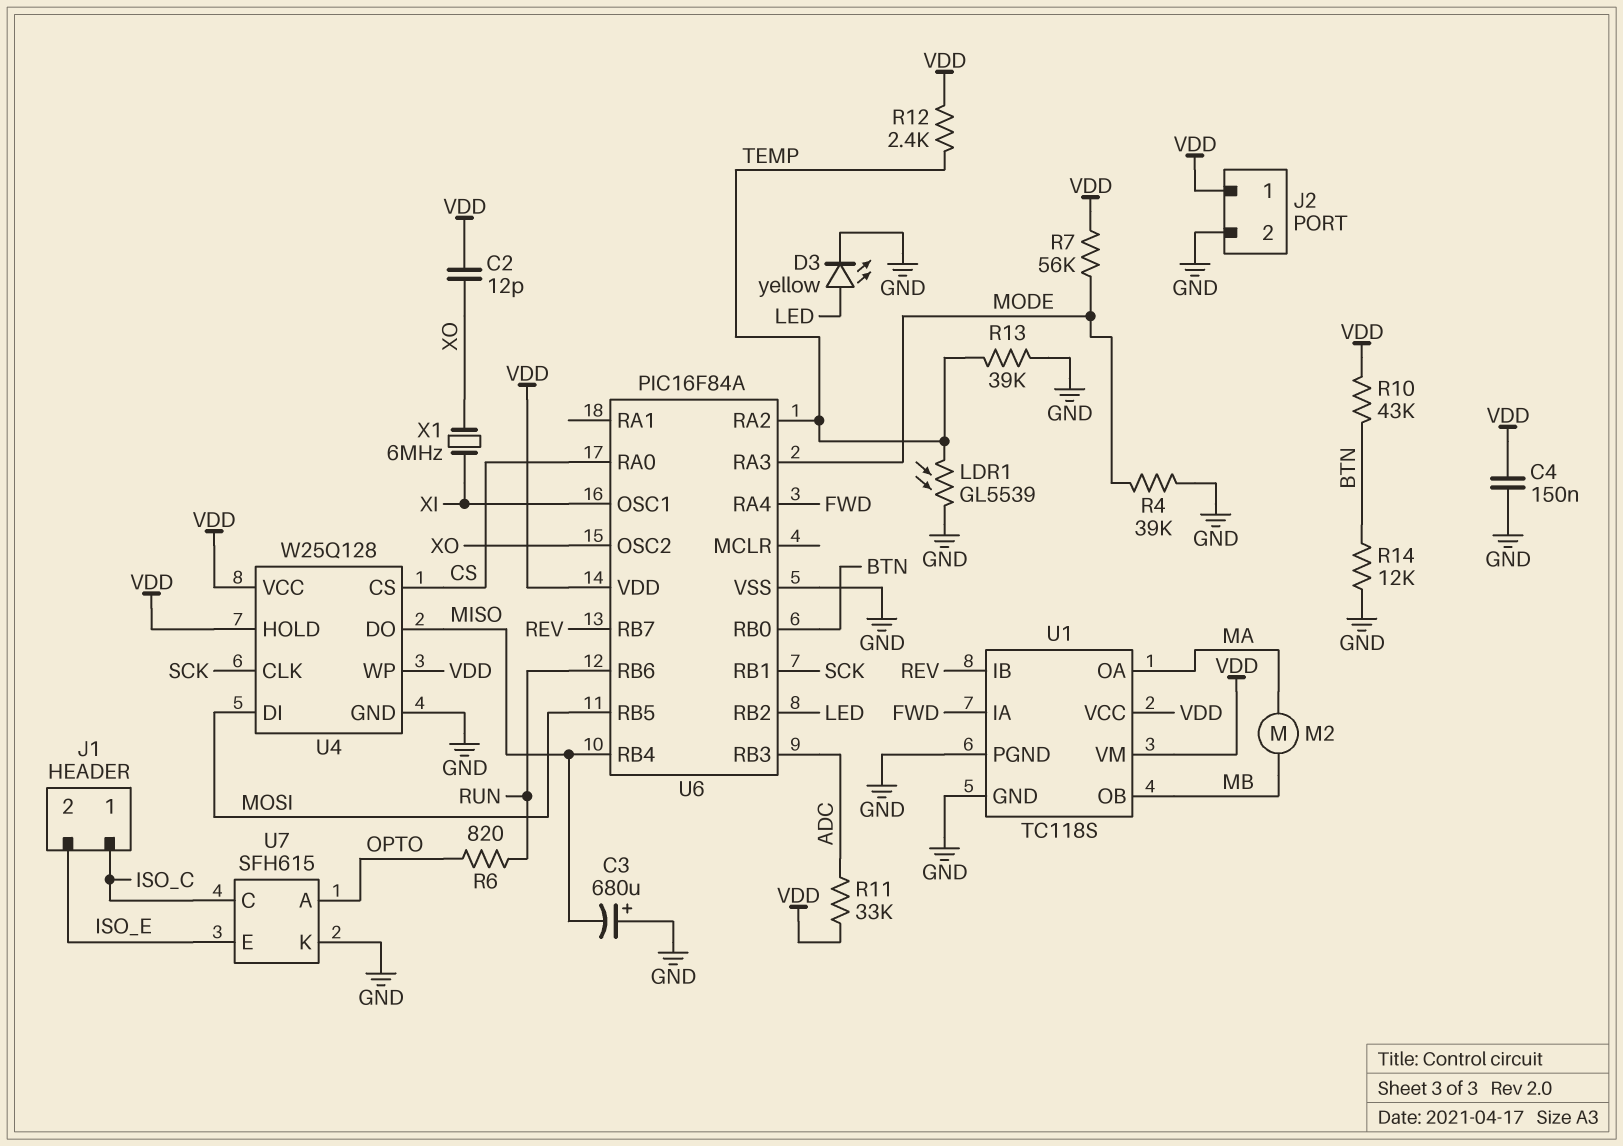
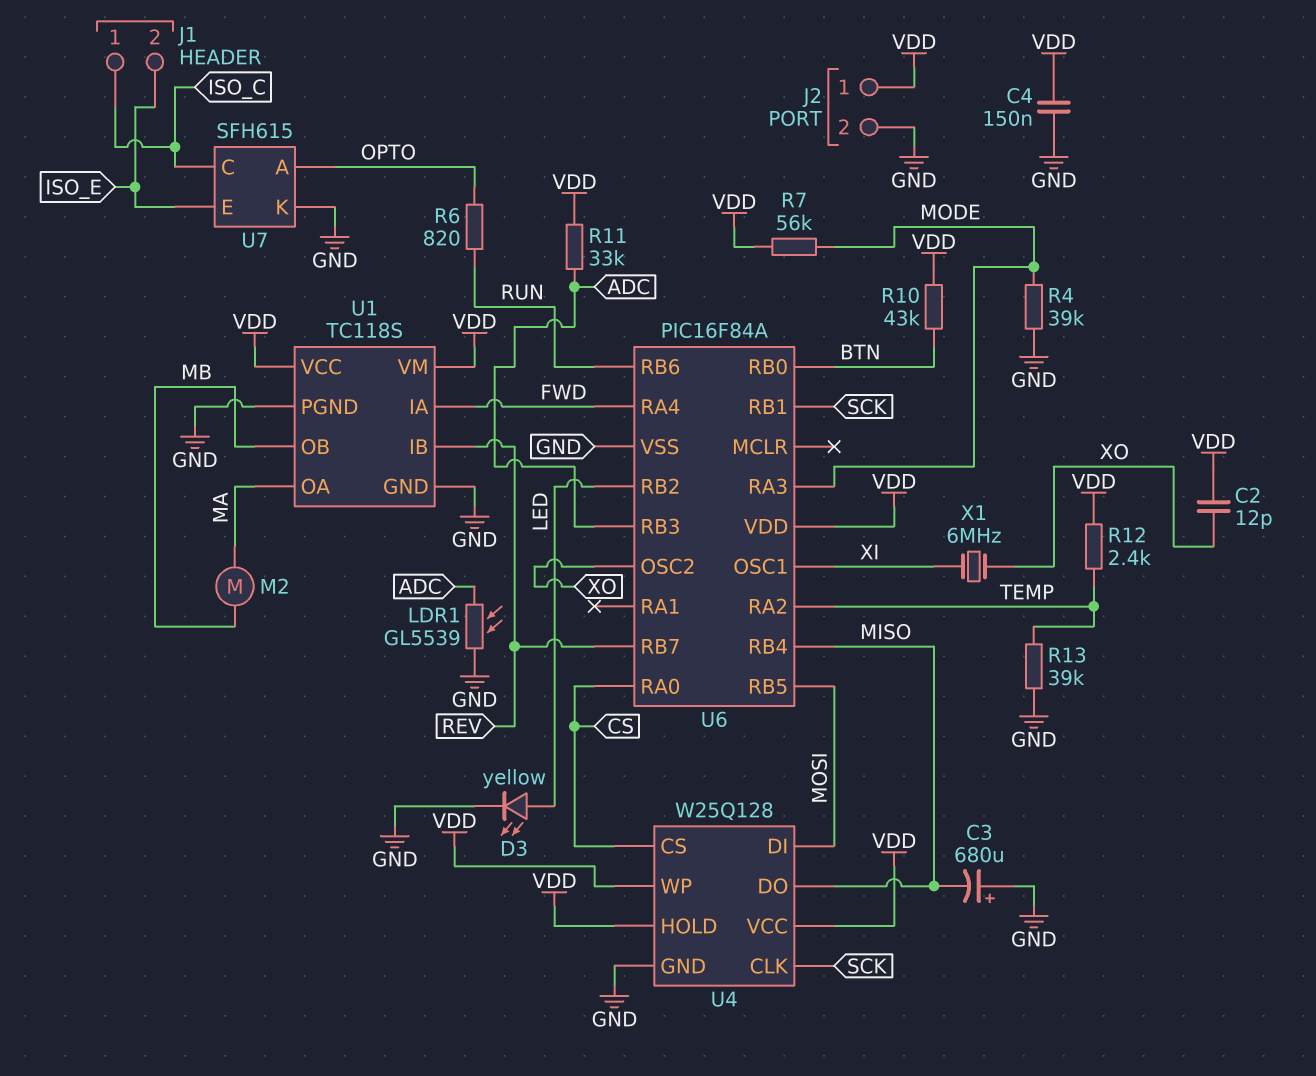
LDR1: GL5539 (GND, TEMP) -> GL5539 (ADC, GND)
R14: 12k (BTN, GND) -> none

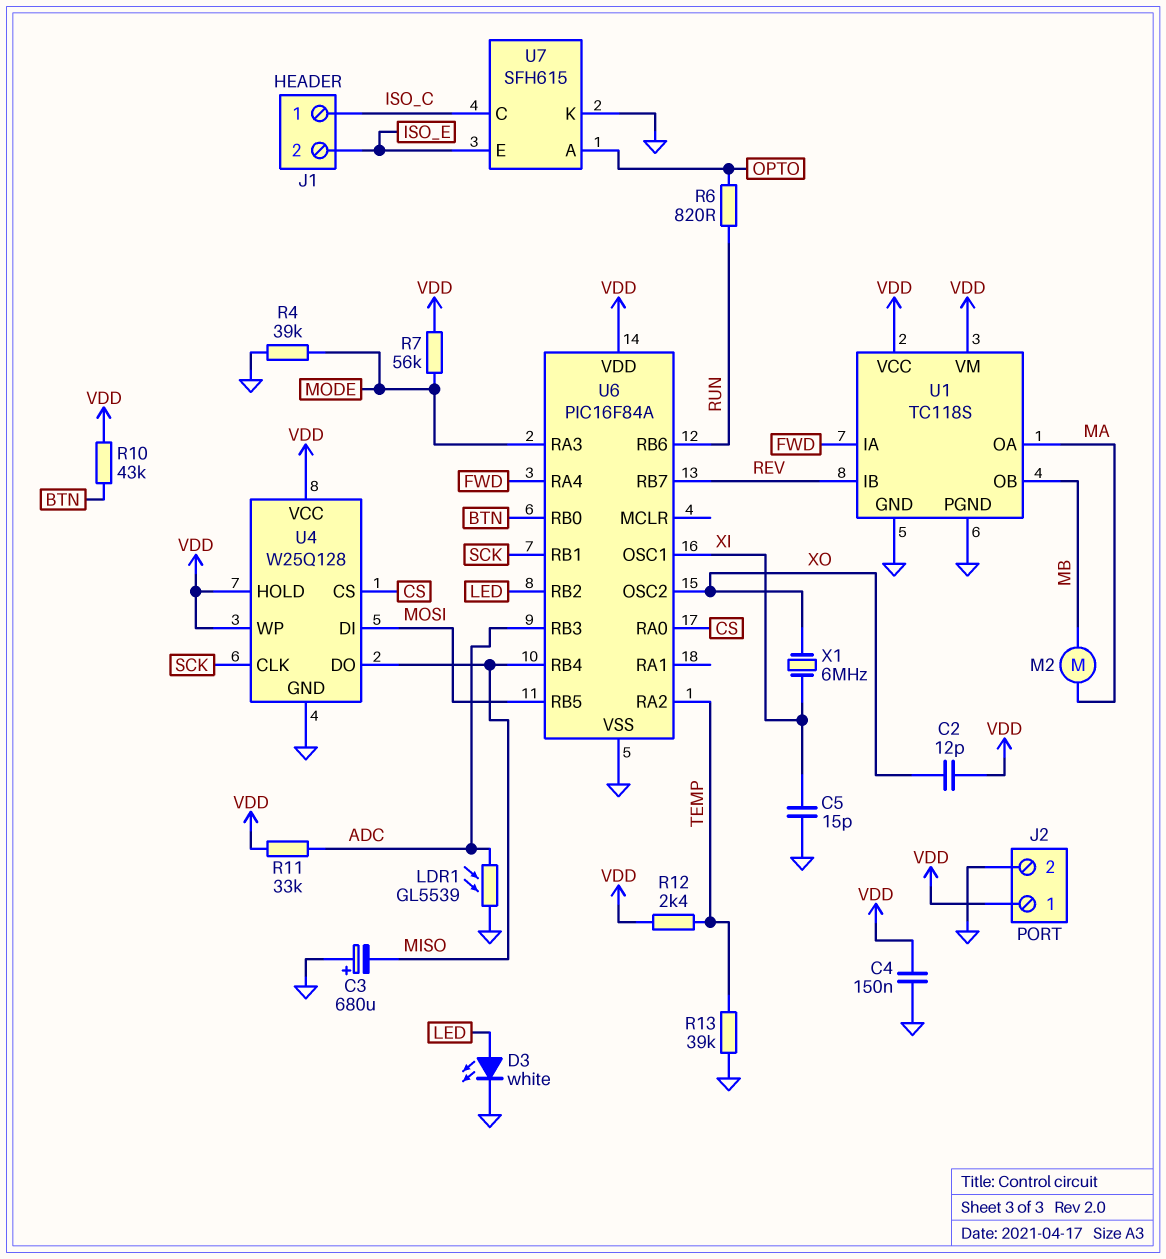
C5: none -> 15pF (GND, XI)
D3: LED yellow (A LED, K GND) -> LED white (A LED, K GND)

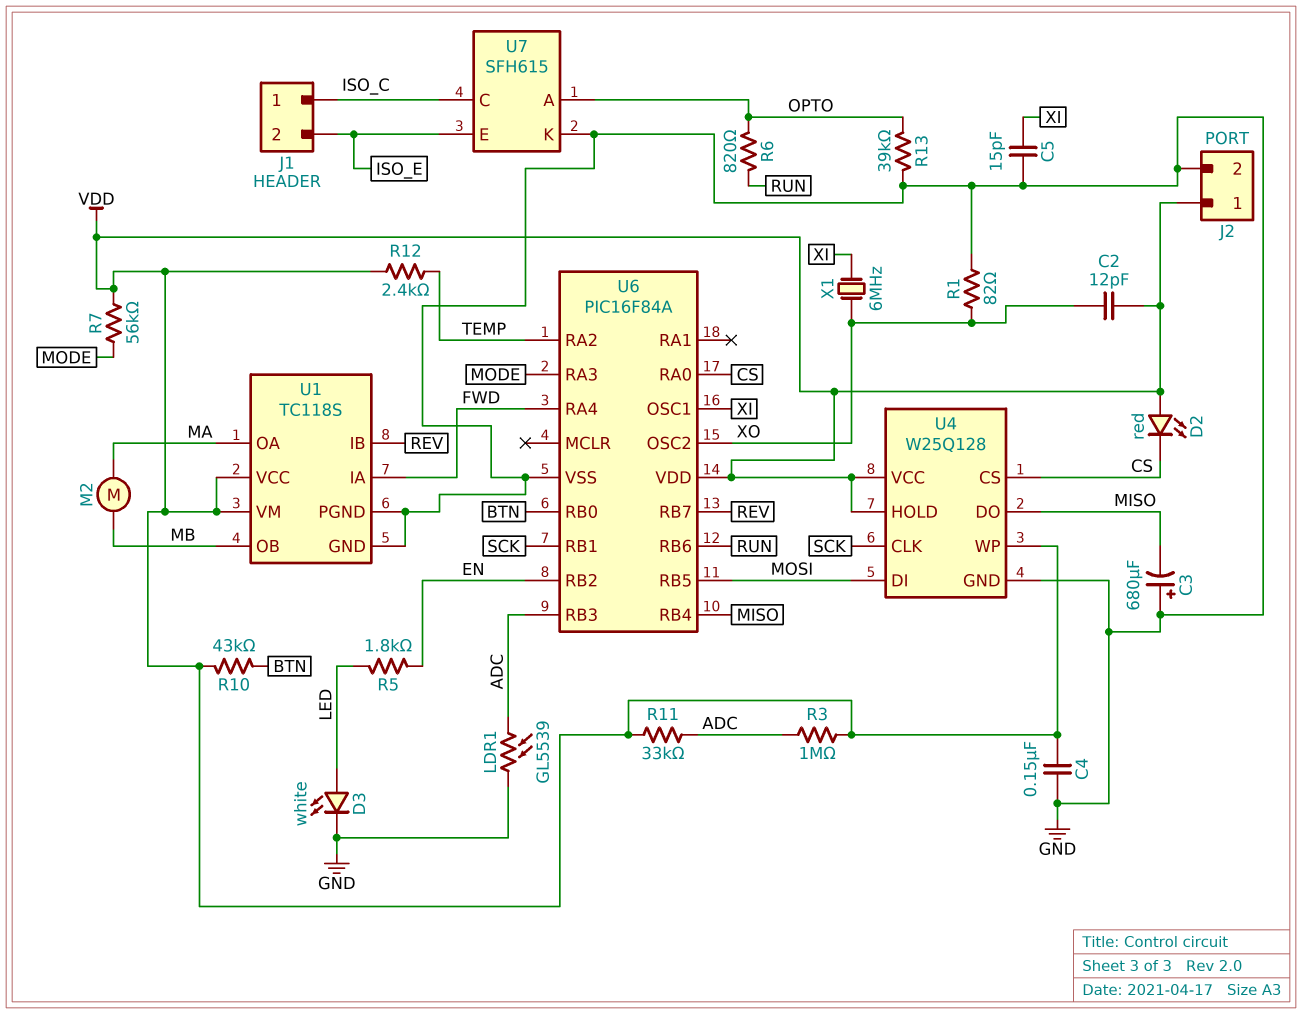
D2: none -> LED red (A VDD, K CS)
R1: none -> 82 (GND, XO)
R3: none -> 1M (ADC, VDD)
R4: 39k (GND, MODE) -> none
R5: none -> 1.8k (EN, LED)
R13: 39k (GND, TEMP) -> 39k (GND, OPTO)
U6 pin RB2: LED -> EN

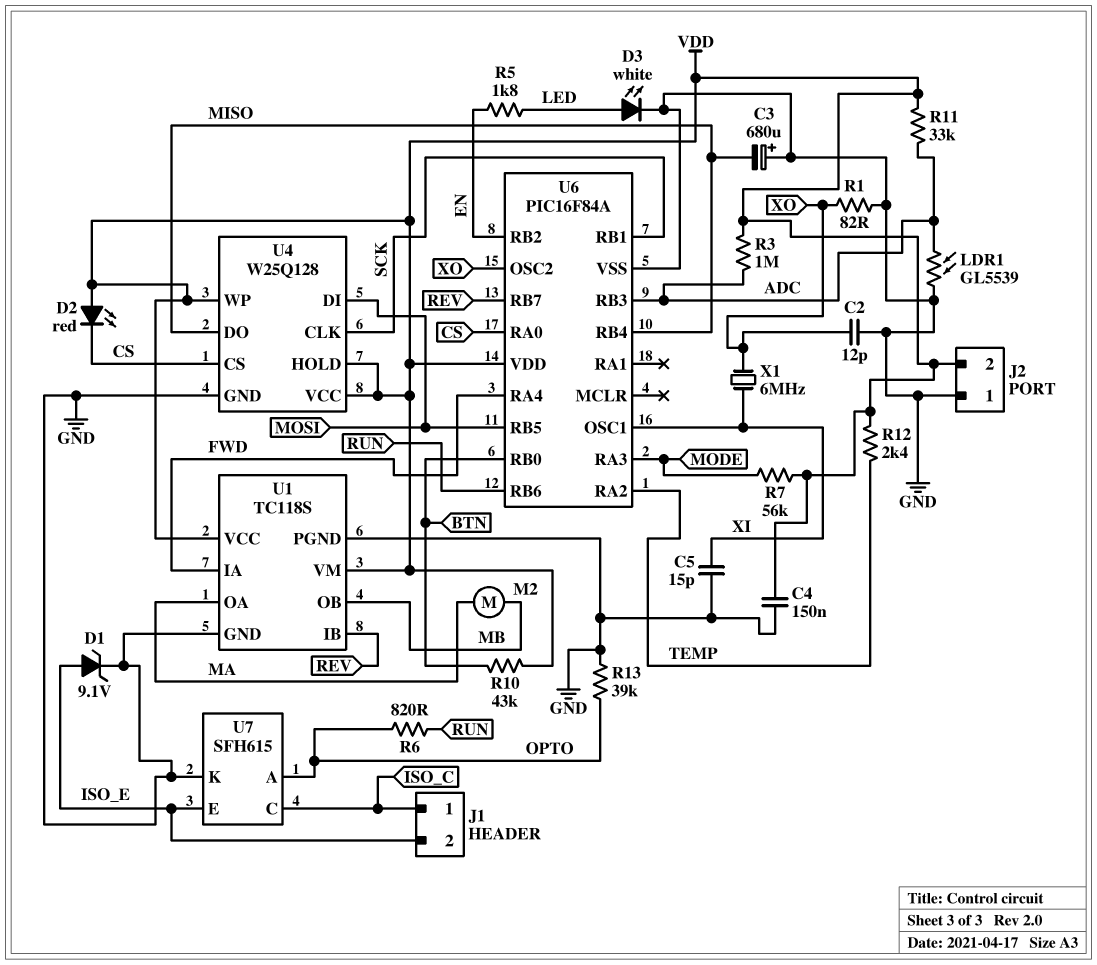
C2: 12pF (VDD, XO) -> 12pF (GND, XO)
D1: none -> zener 9.1V (A ISO_E, K GND)
J2 pin 1: VDD -> GND
J2 pin 2: GND -> VDD

